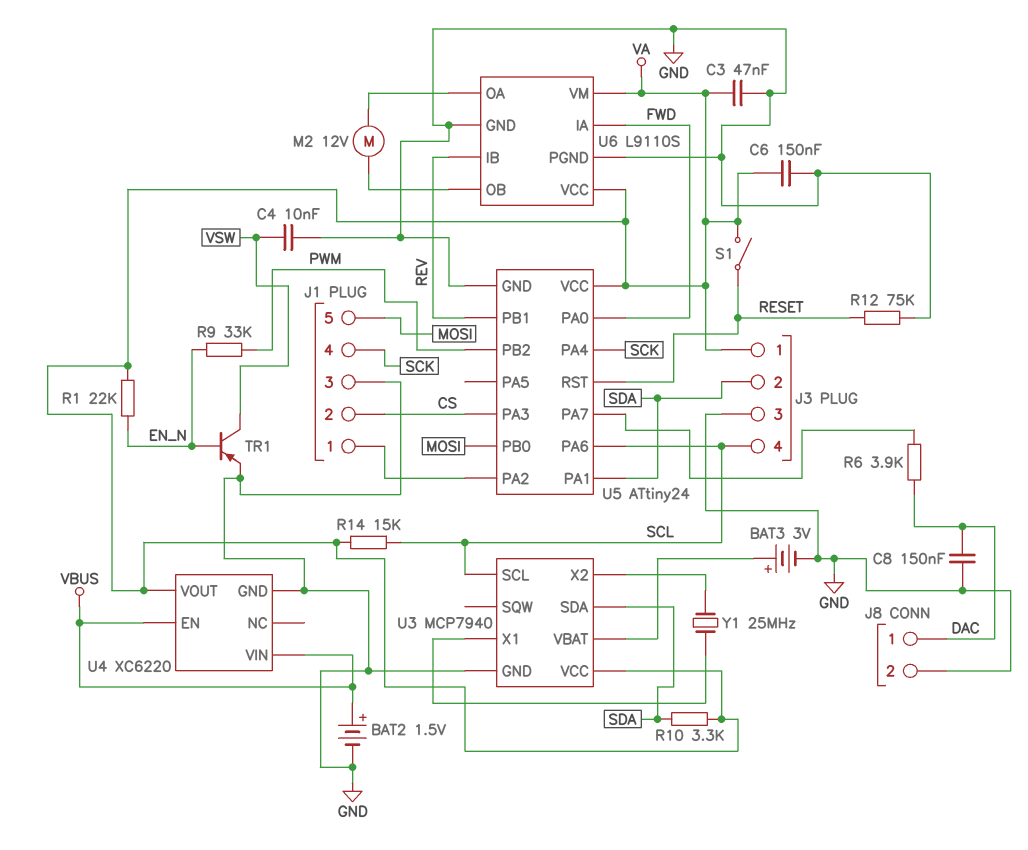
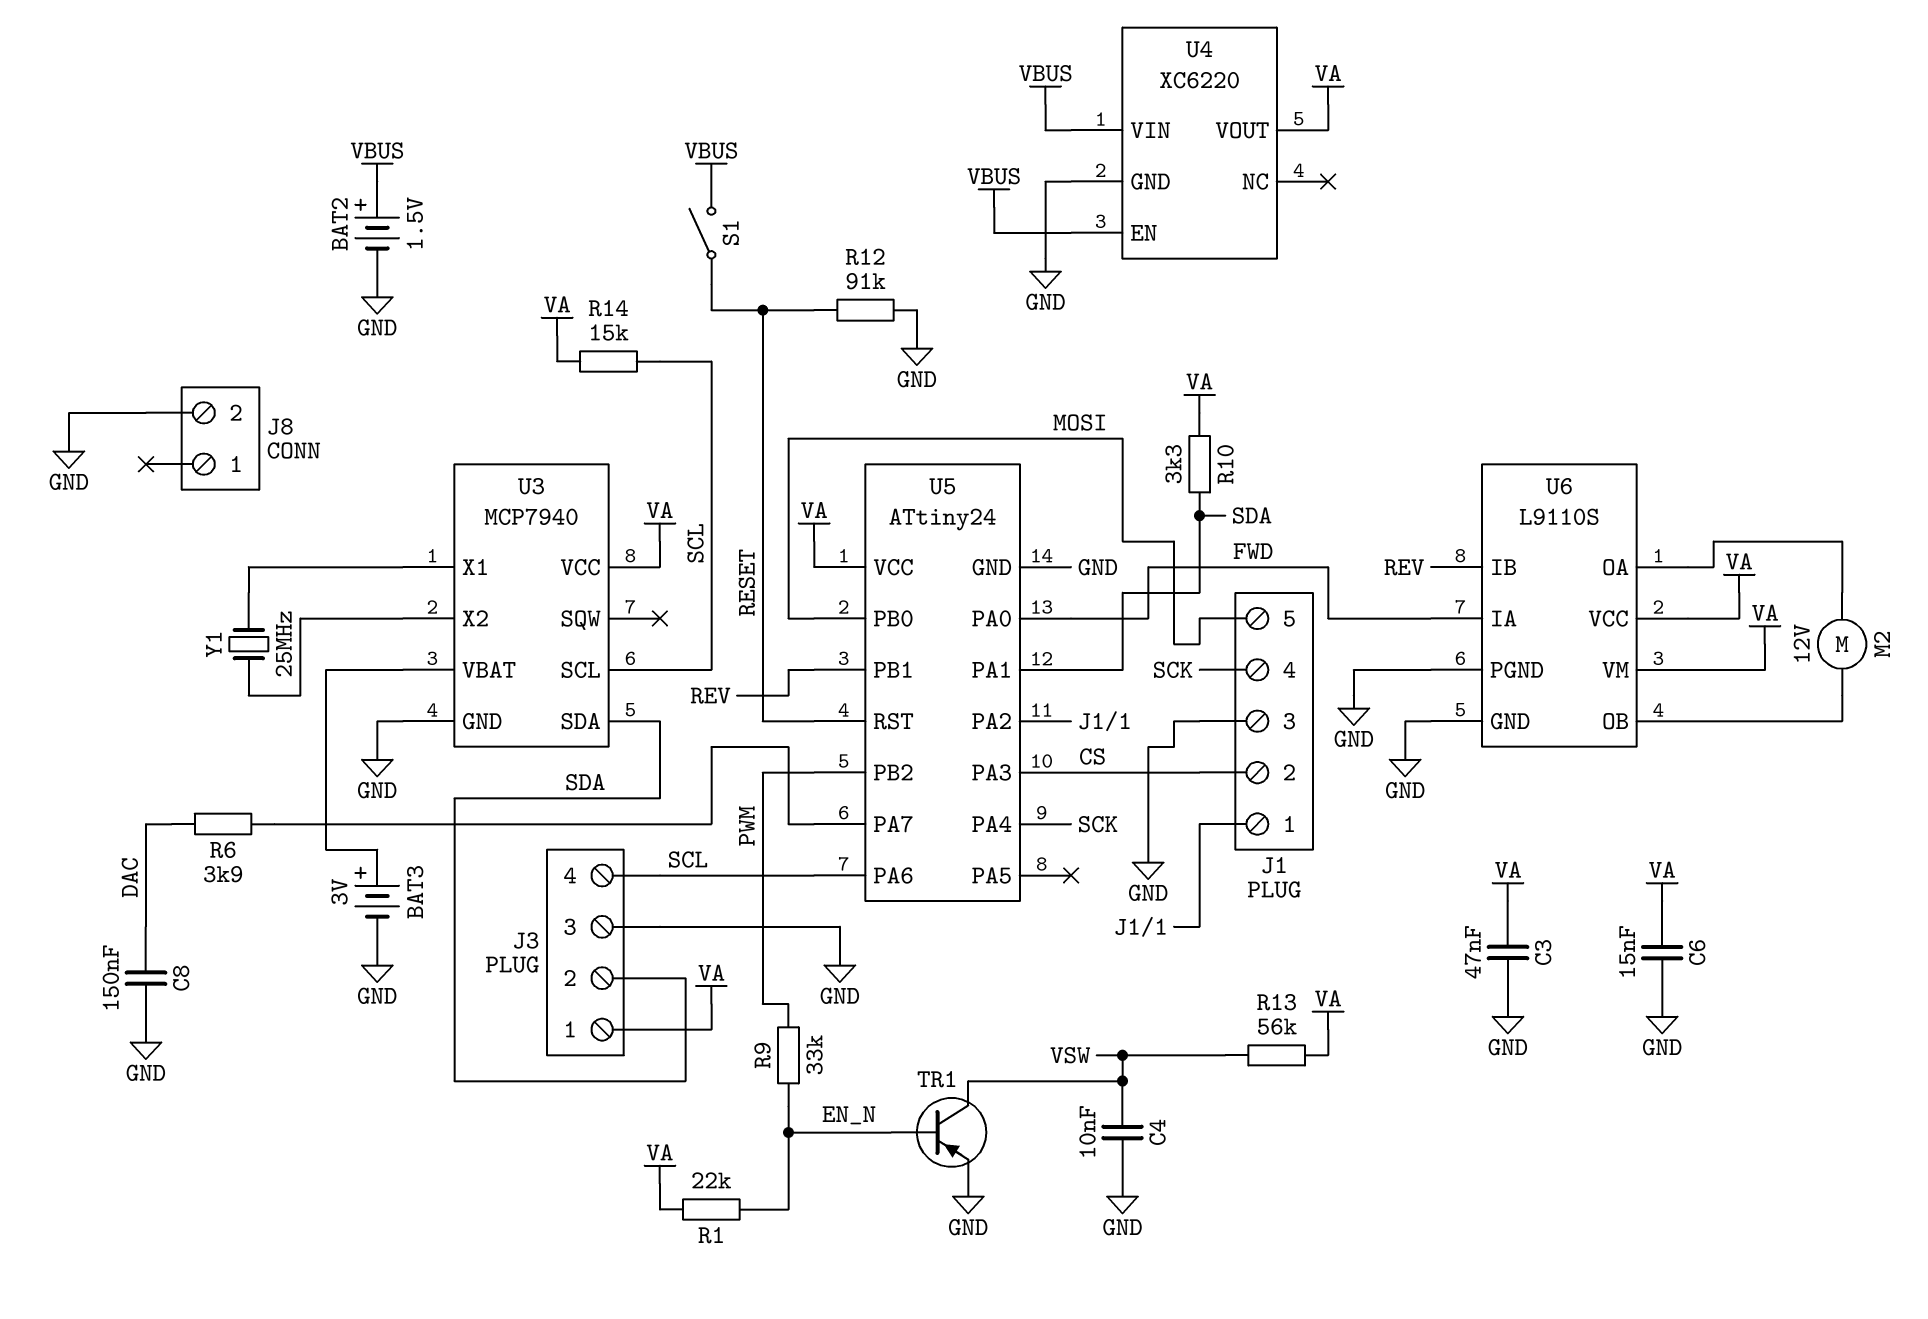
C6: 150nF (GND, VA) -> 15nF (GND, VA)
J8 pin 1: DAC -> none
R12: 75k (GND, RESET) -> 91k (GND, RESET)
R13: none -> 56k (VA, VSW)
S1: switch (RESET, VA) -> switch (RESET, VBUS)

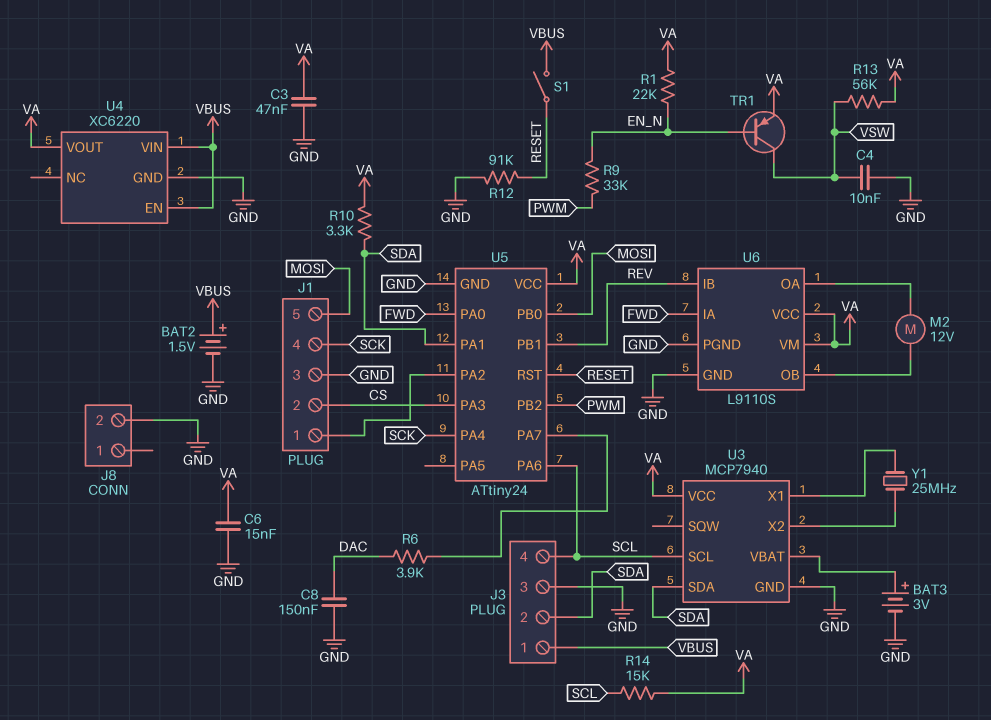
J3 pin 1: VA -> VBUS
TR1: PNP (B EN_N, C VSW, E GND) -> PNP (B EN_N, C VSW, E VA)

